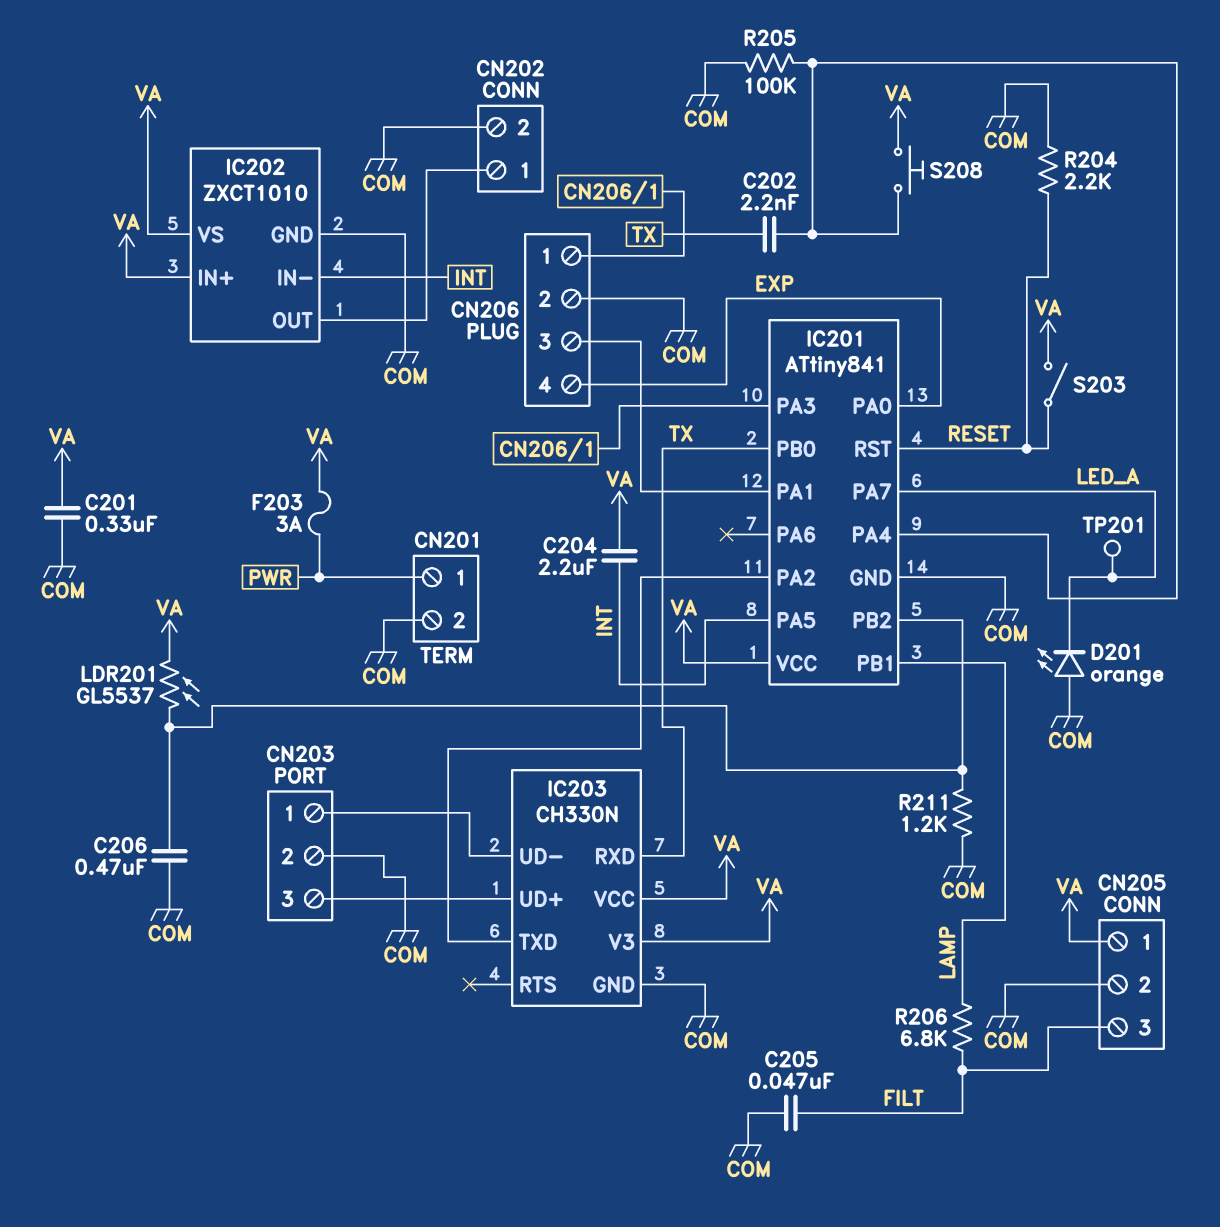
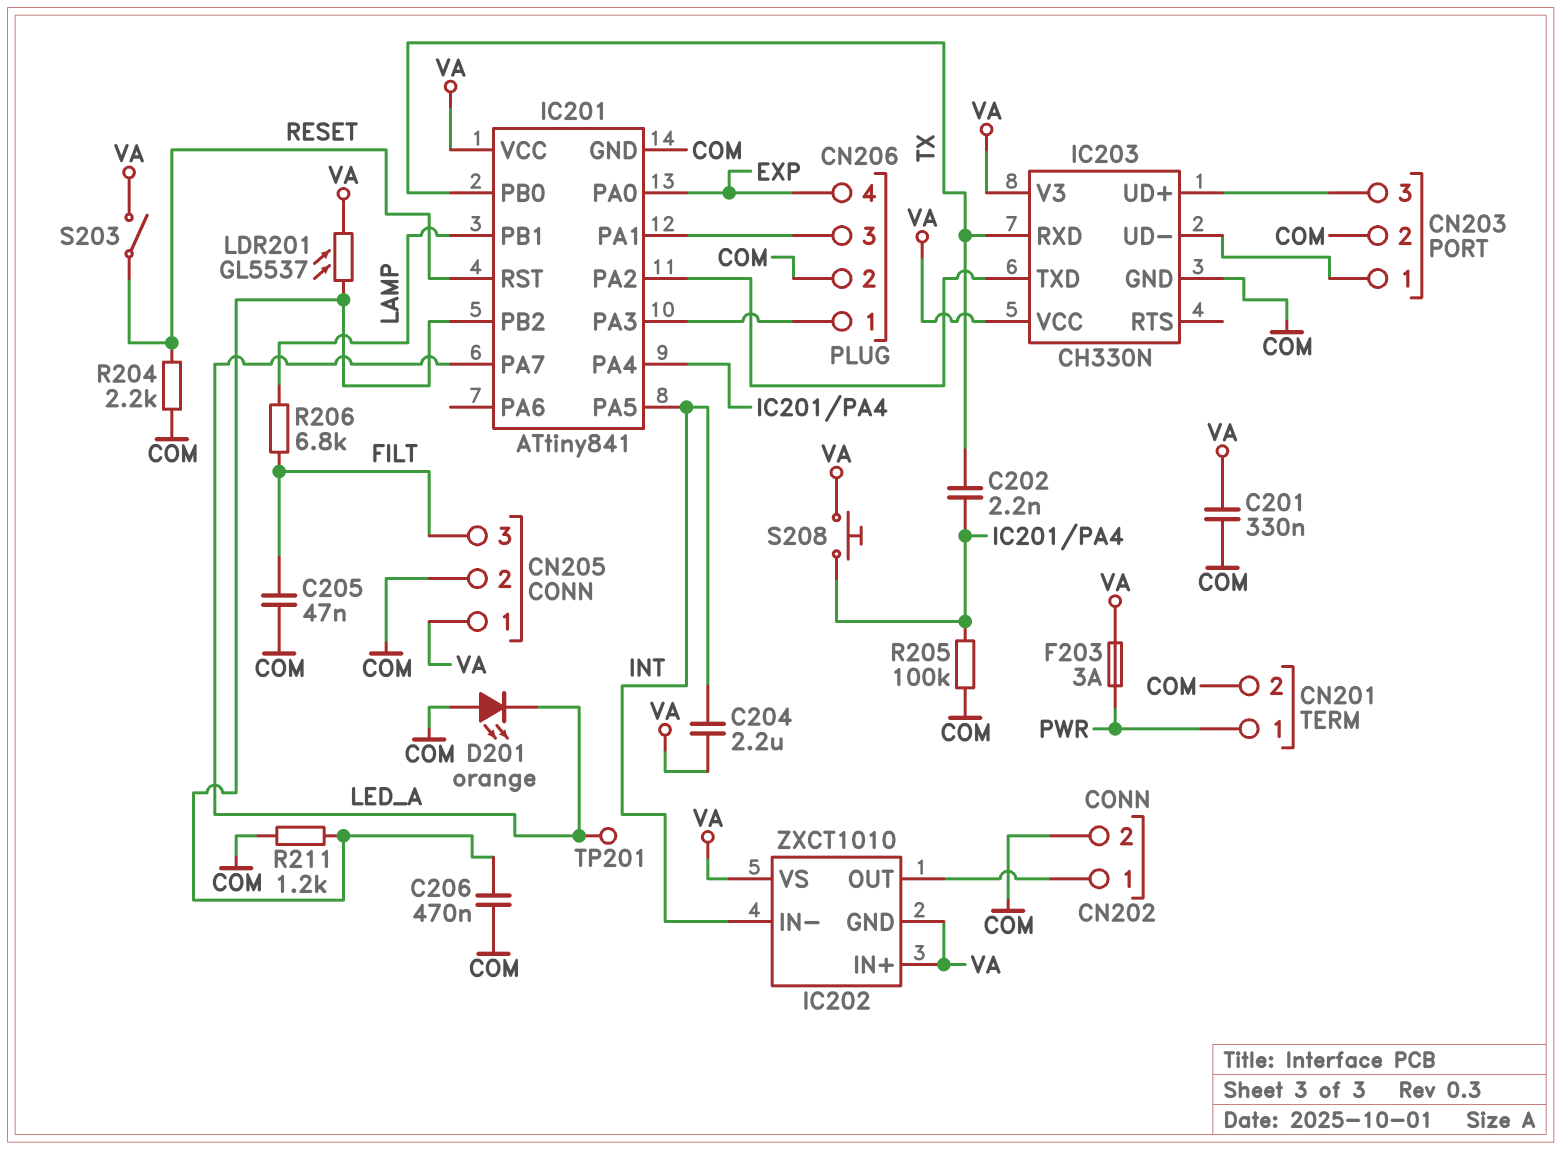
IC202 pin GND: COM -> VA

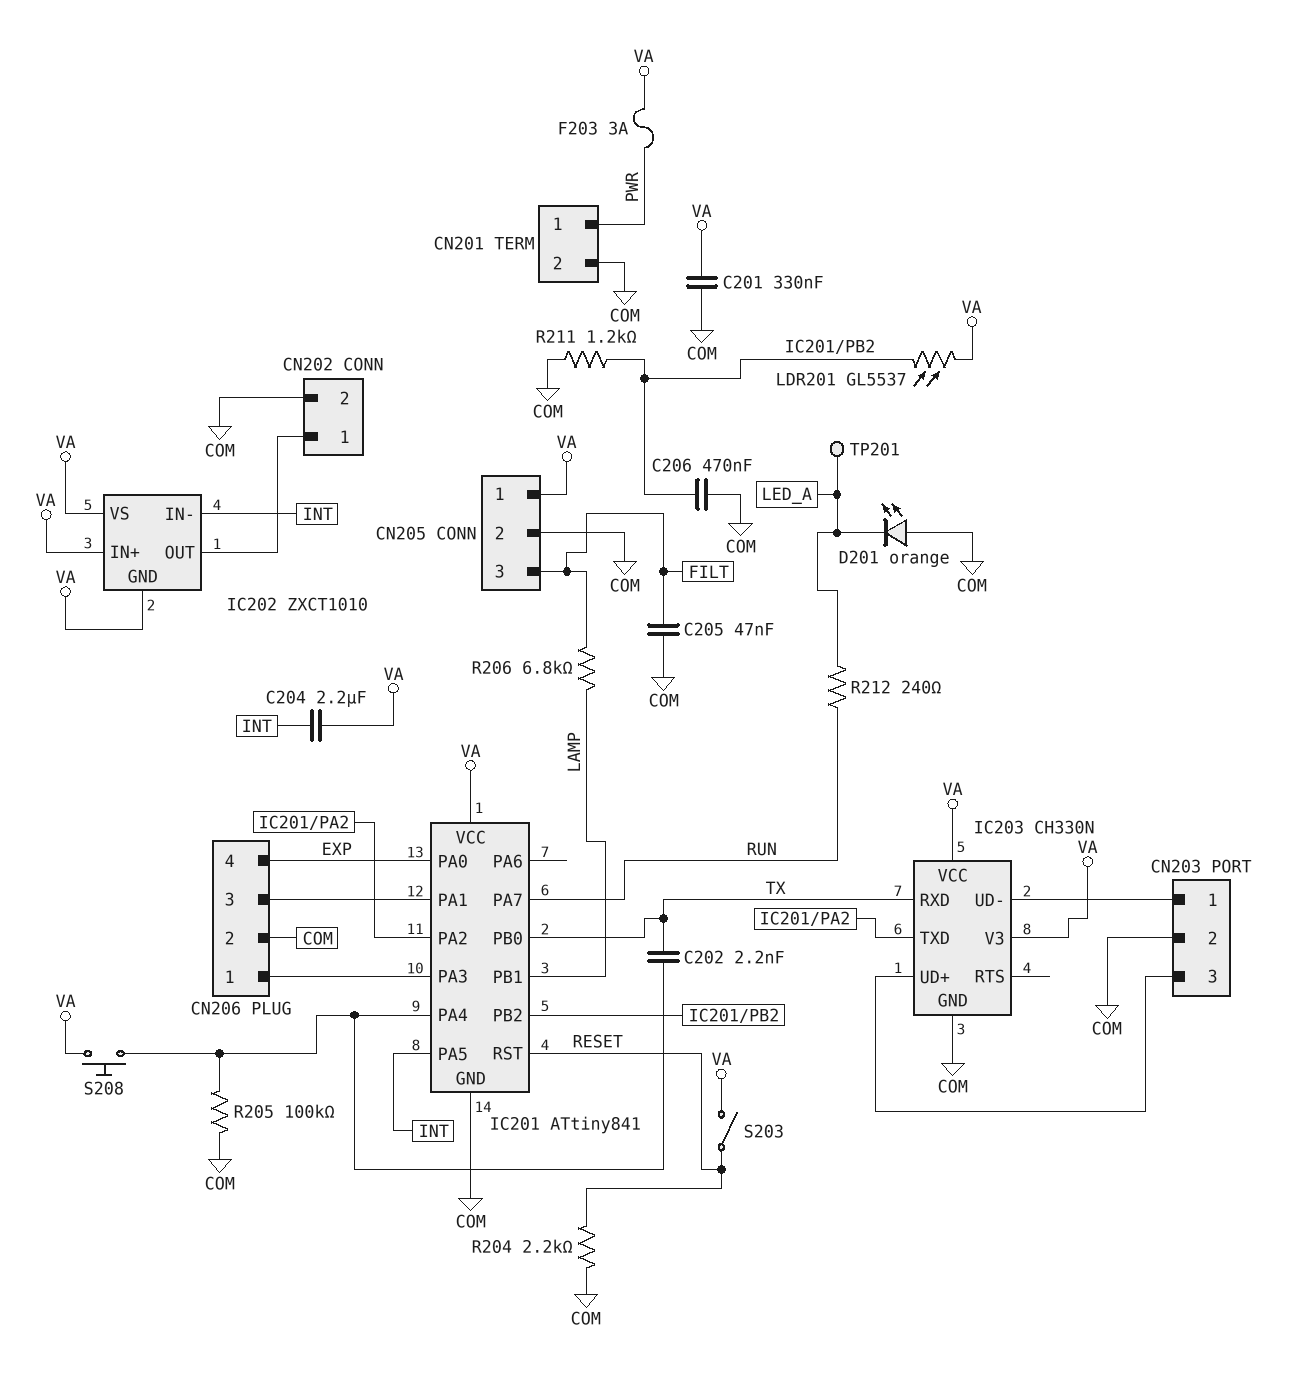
IC201 pin PA7: LED_A -> RUN
R212: none -> 240 (LED_A, RUN)

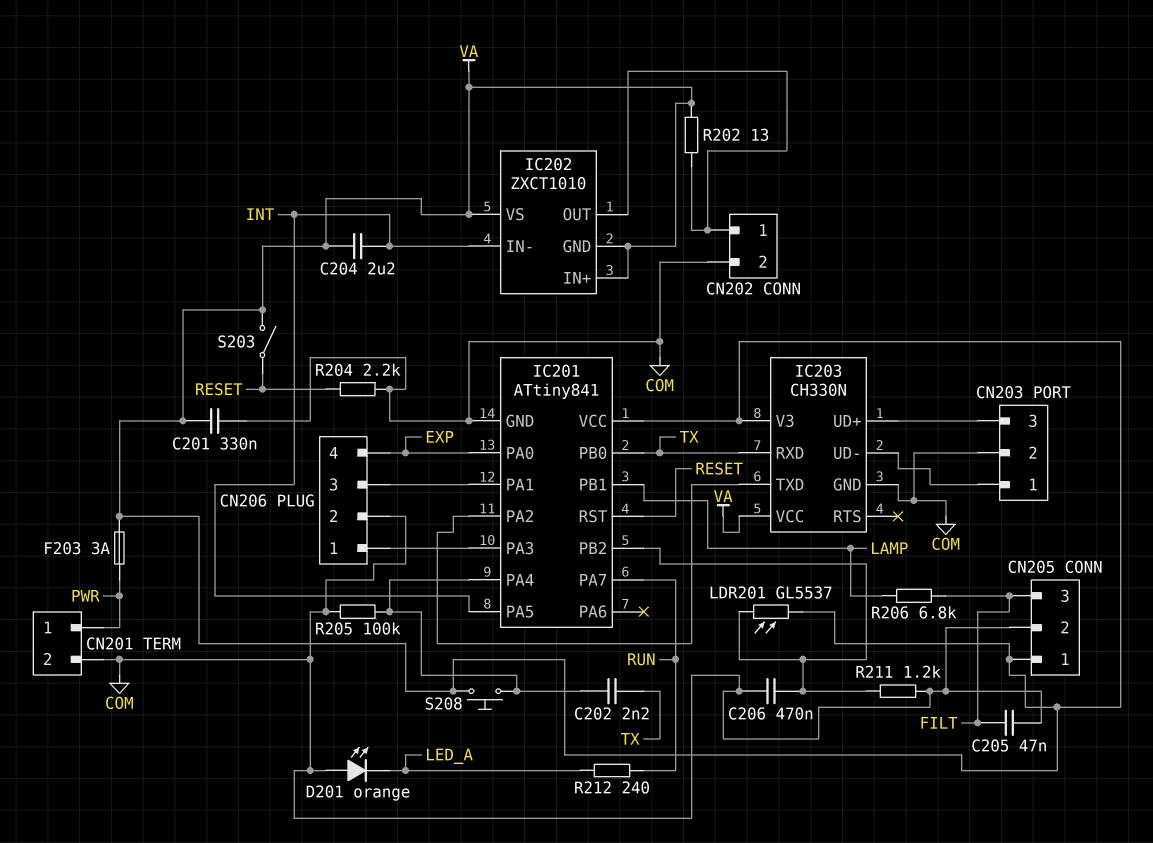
R202: none -> 13 (CN202/1, VA)
TP201: test point (LED_A) -> none

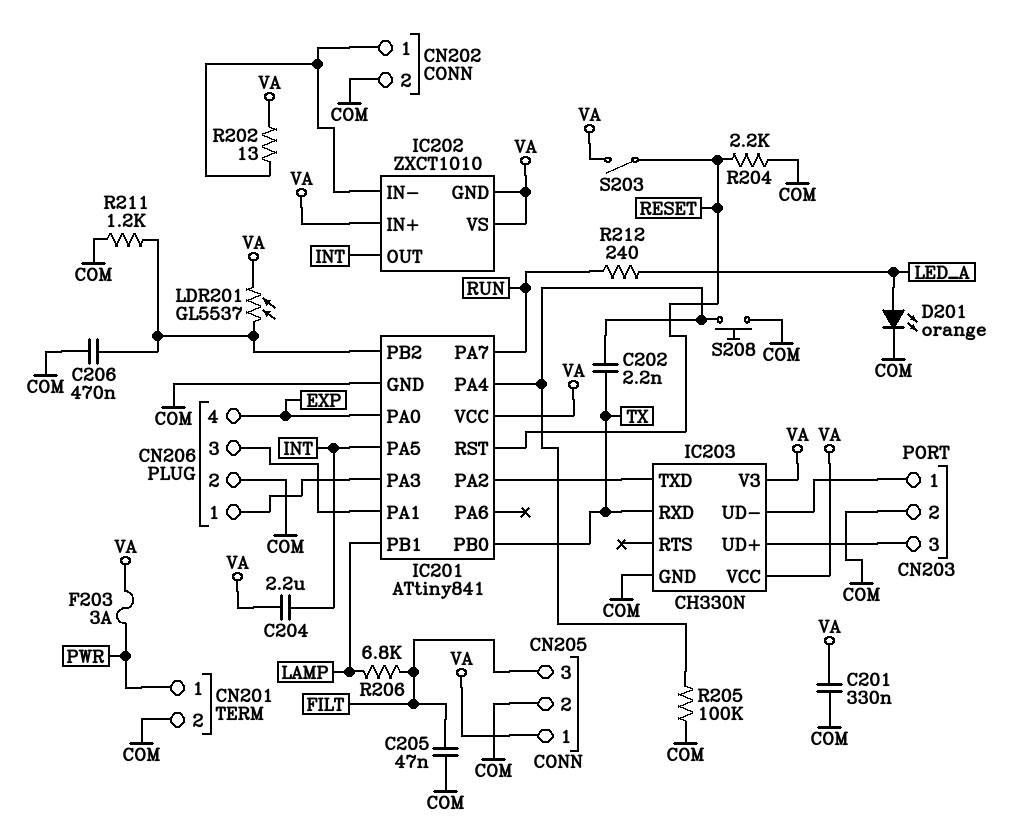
D201: LED orange (A COM, K LED_A) -> LED orange (A LED_A, K COM)
IC202 pin IN-: INT -> CN202/1
IC202 pin OUT: CN202/1 -> INT
S208: button (IC201/PA4, VA) -> button (COM, IC201/PA4)

